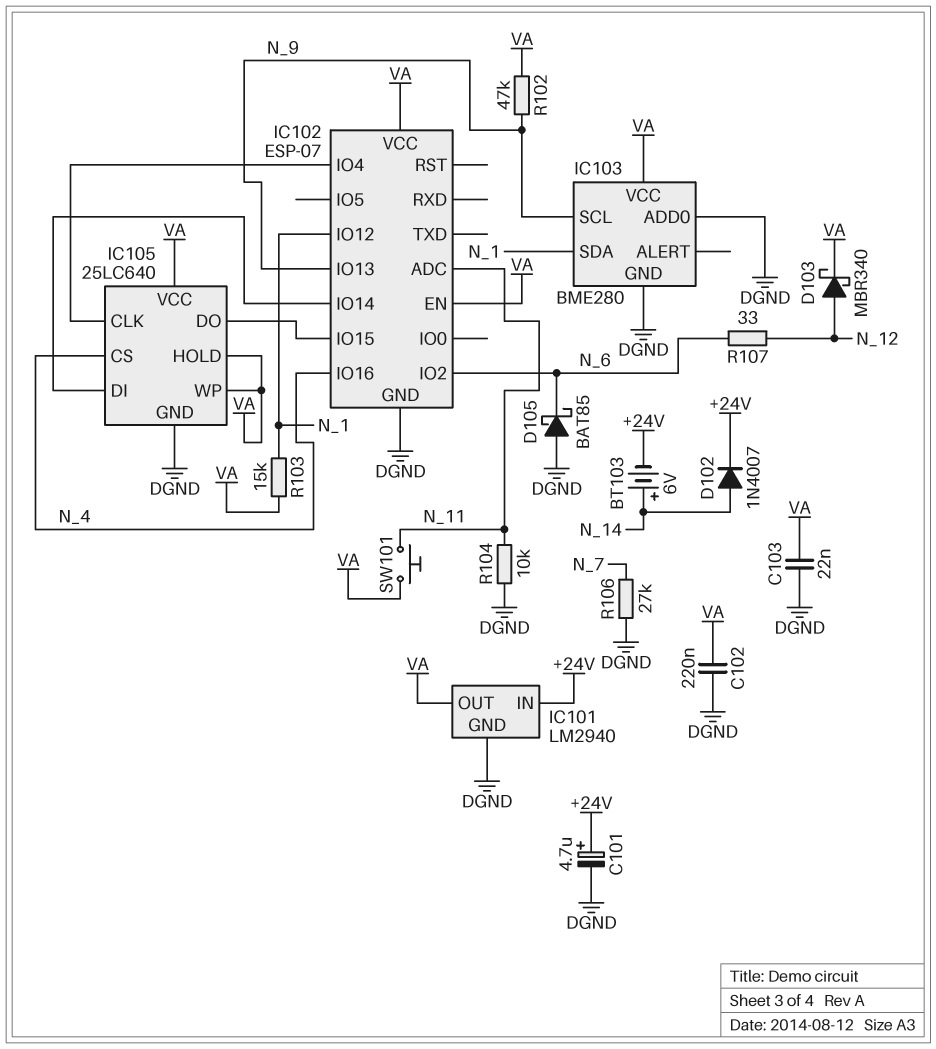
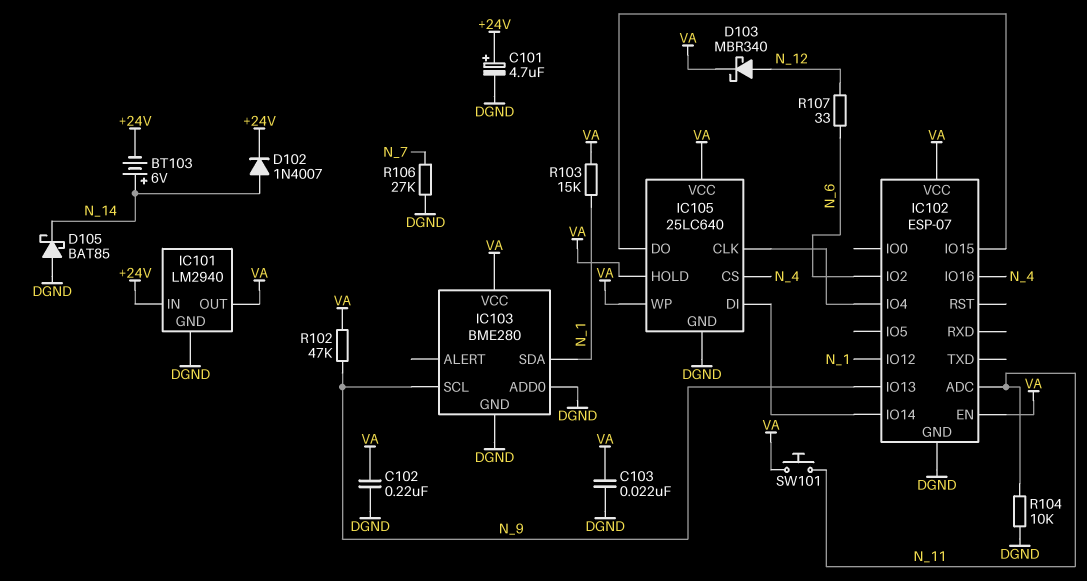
D105: schottky BAT85 (A DGND, K N_6) -> schottky BAT85 (A DGND, K N_14)

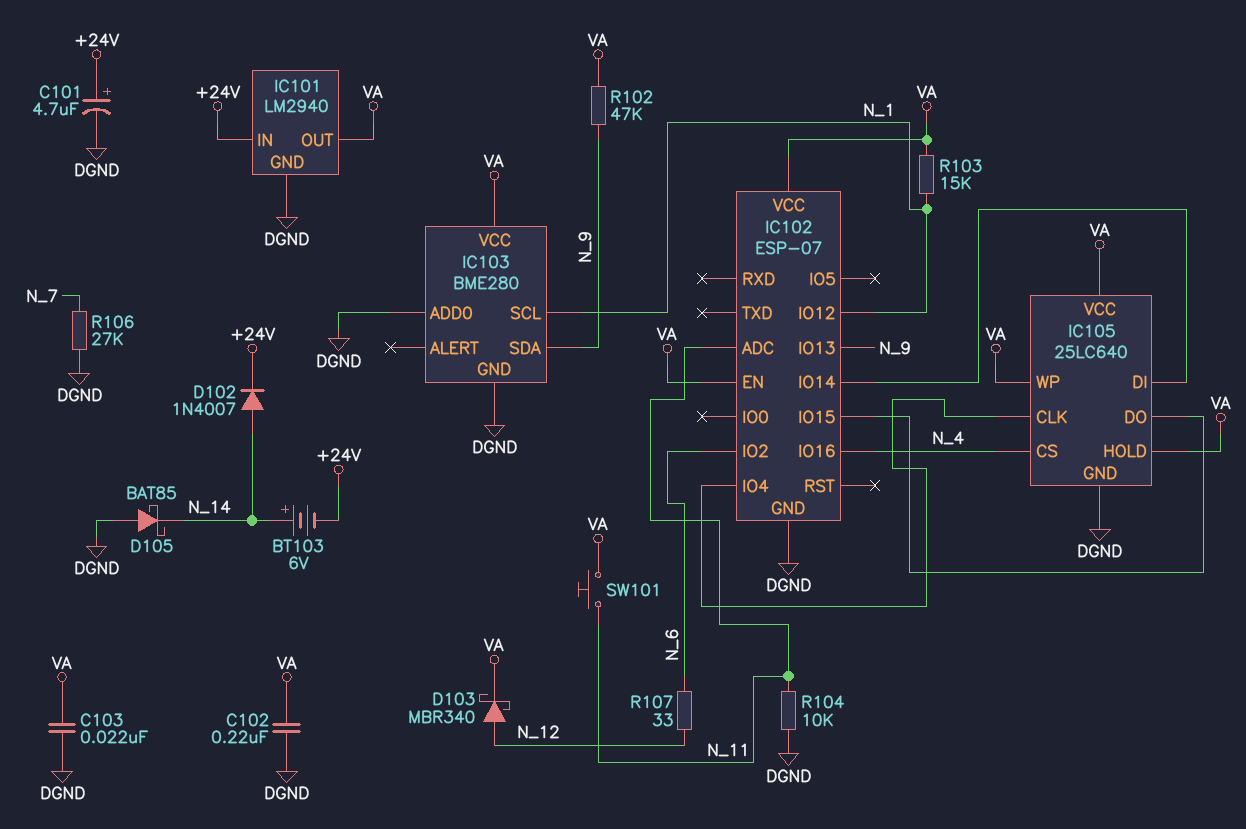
IC103 pin SCL: N_9 -> N_1
IC103 pin SDA: N_1 -> N_9

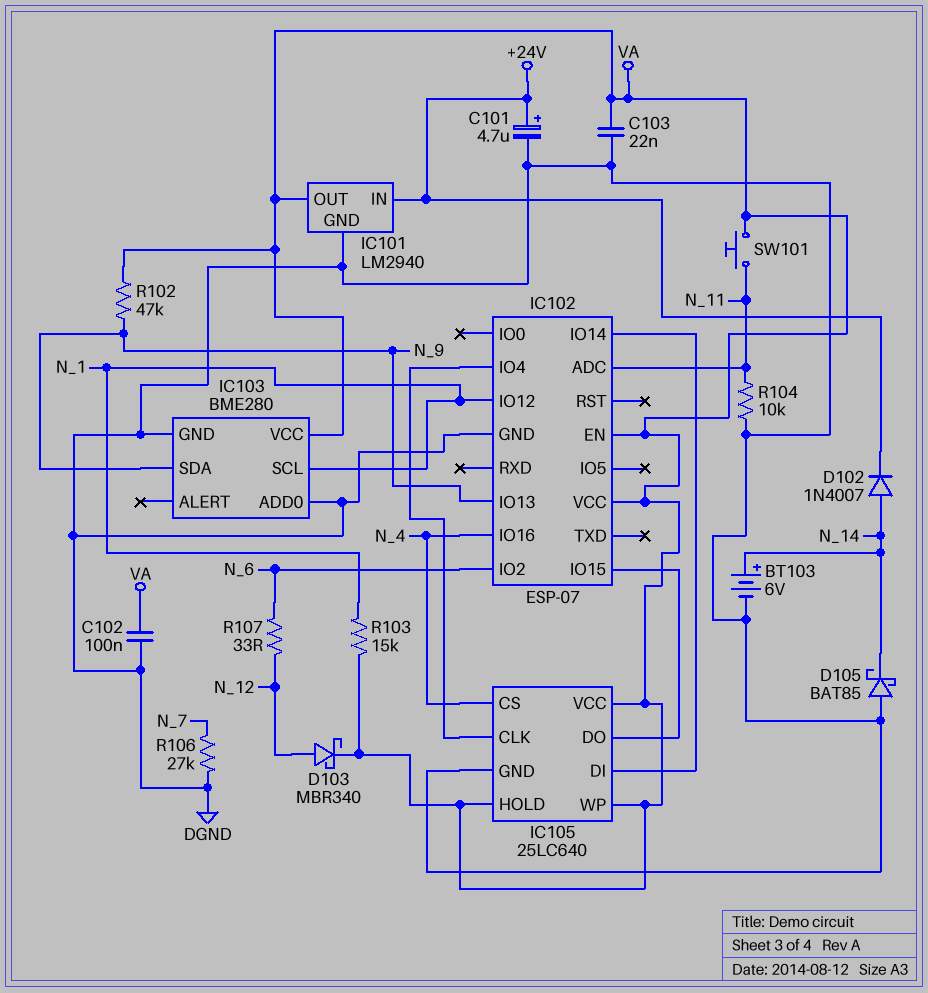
BT103: 6V (plus N_14, minus +24V) -> 6V (plus N_14, minus DGND)
C102: 220nF (DGND, VA) -> 100nF (DGND, VA)

